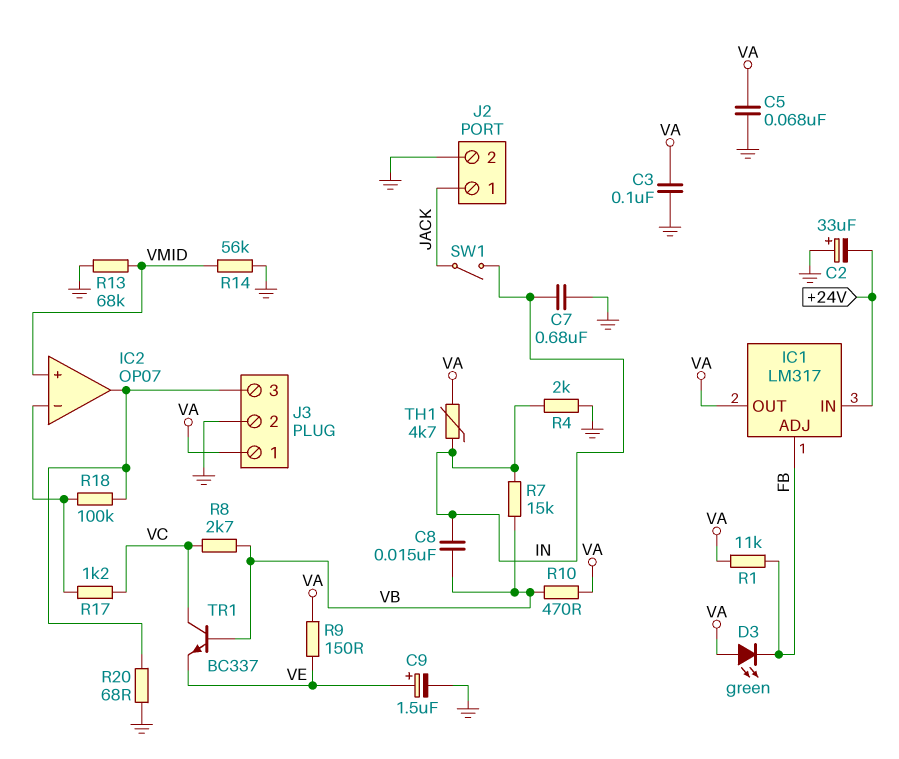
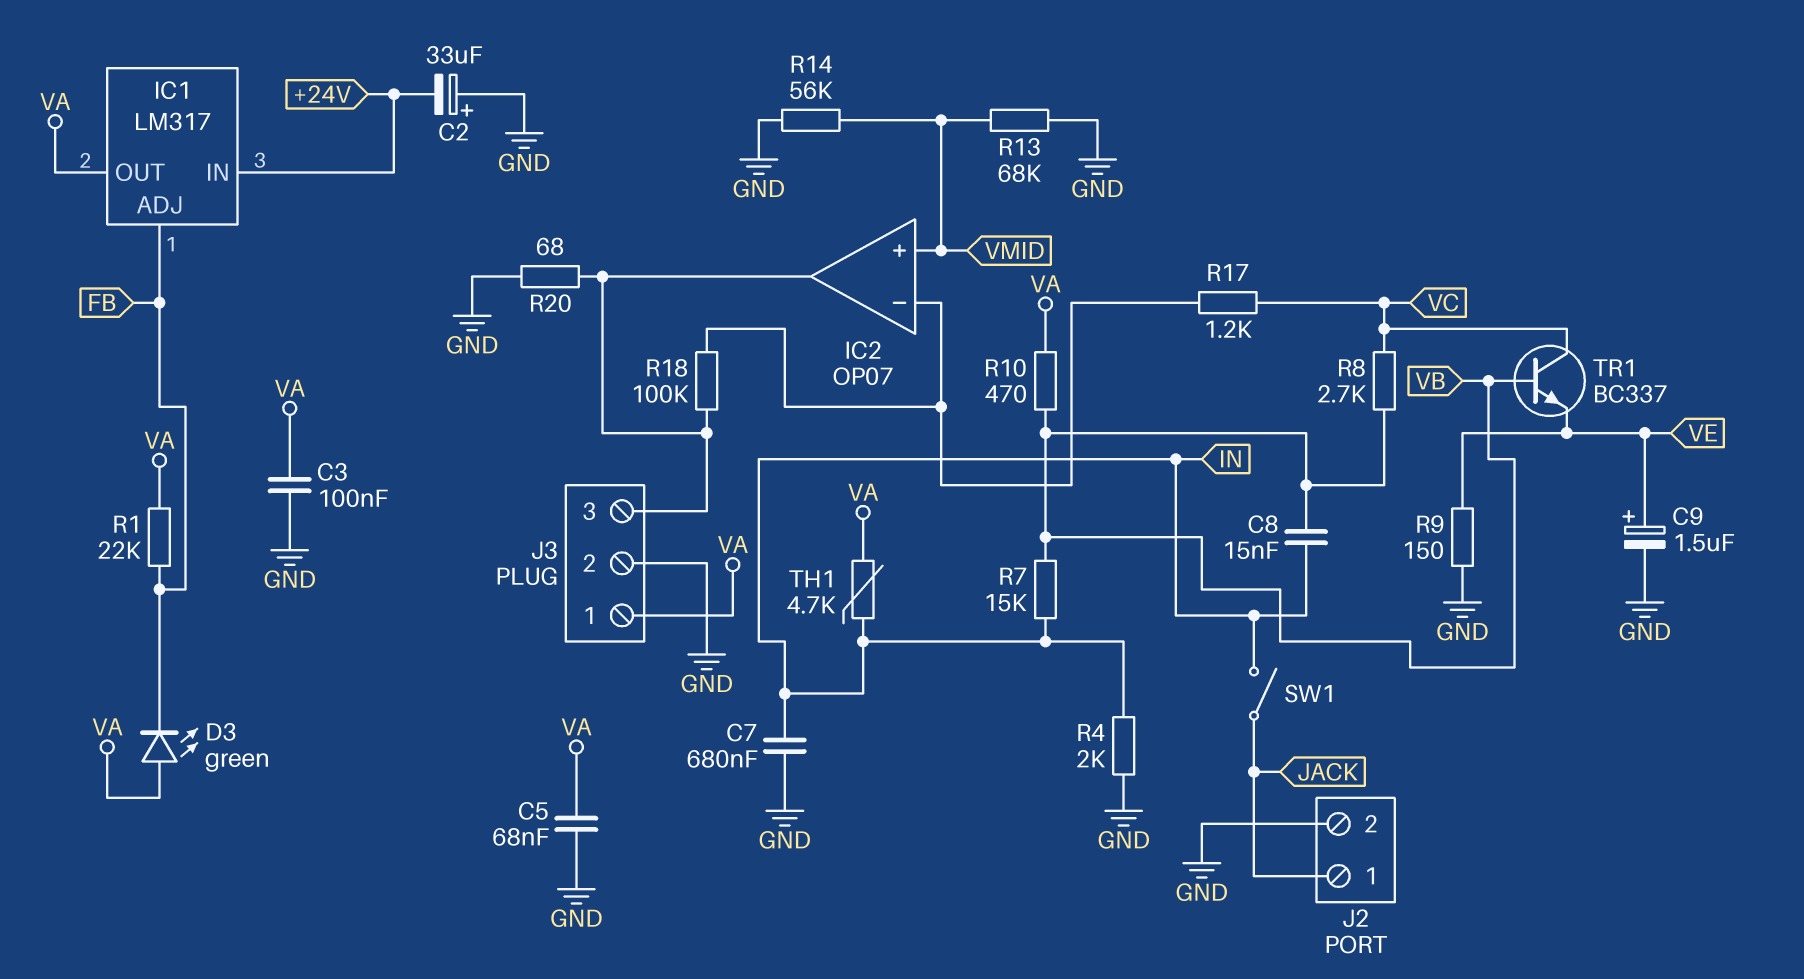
R1: 11k (FB, VA) -> 22k (FB, VA)
R9: 150 (VA, VE) -> 150 (GND, VE)

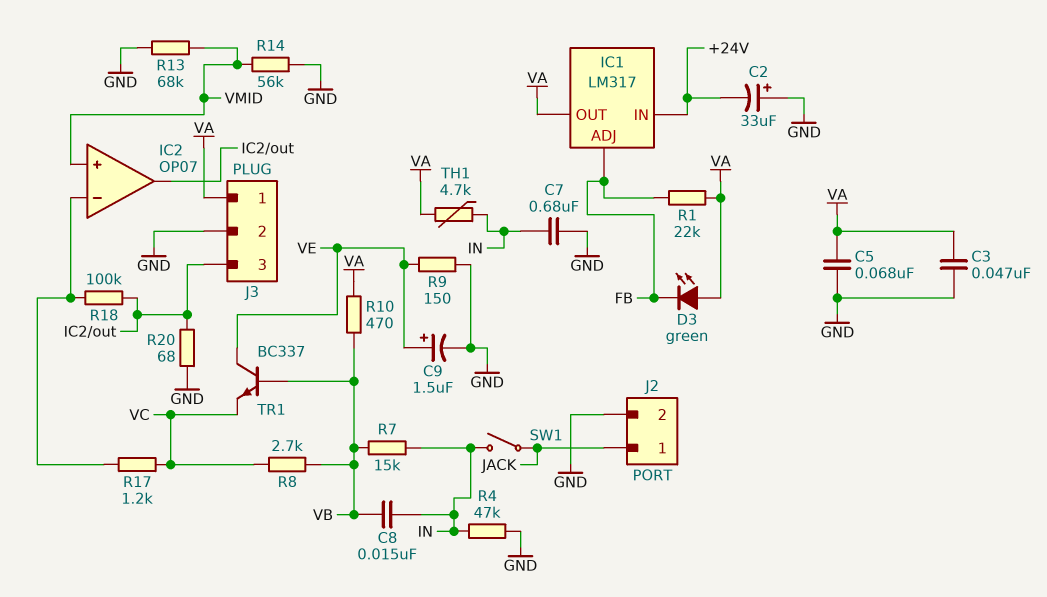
C3: 100nF (GND, VA) -> 47nF (GND, VA)
R4: 2k (GND, IN) -> 47k (GND, IN)
TR1: NPN BC337 (B VB, C VC, E VE) -> NPN BC337 (B VB, C VE, E VC)

